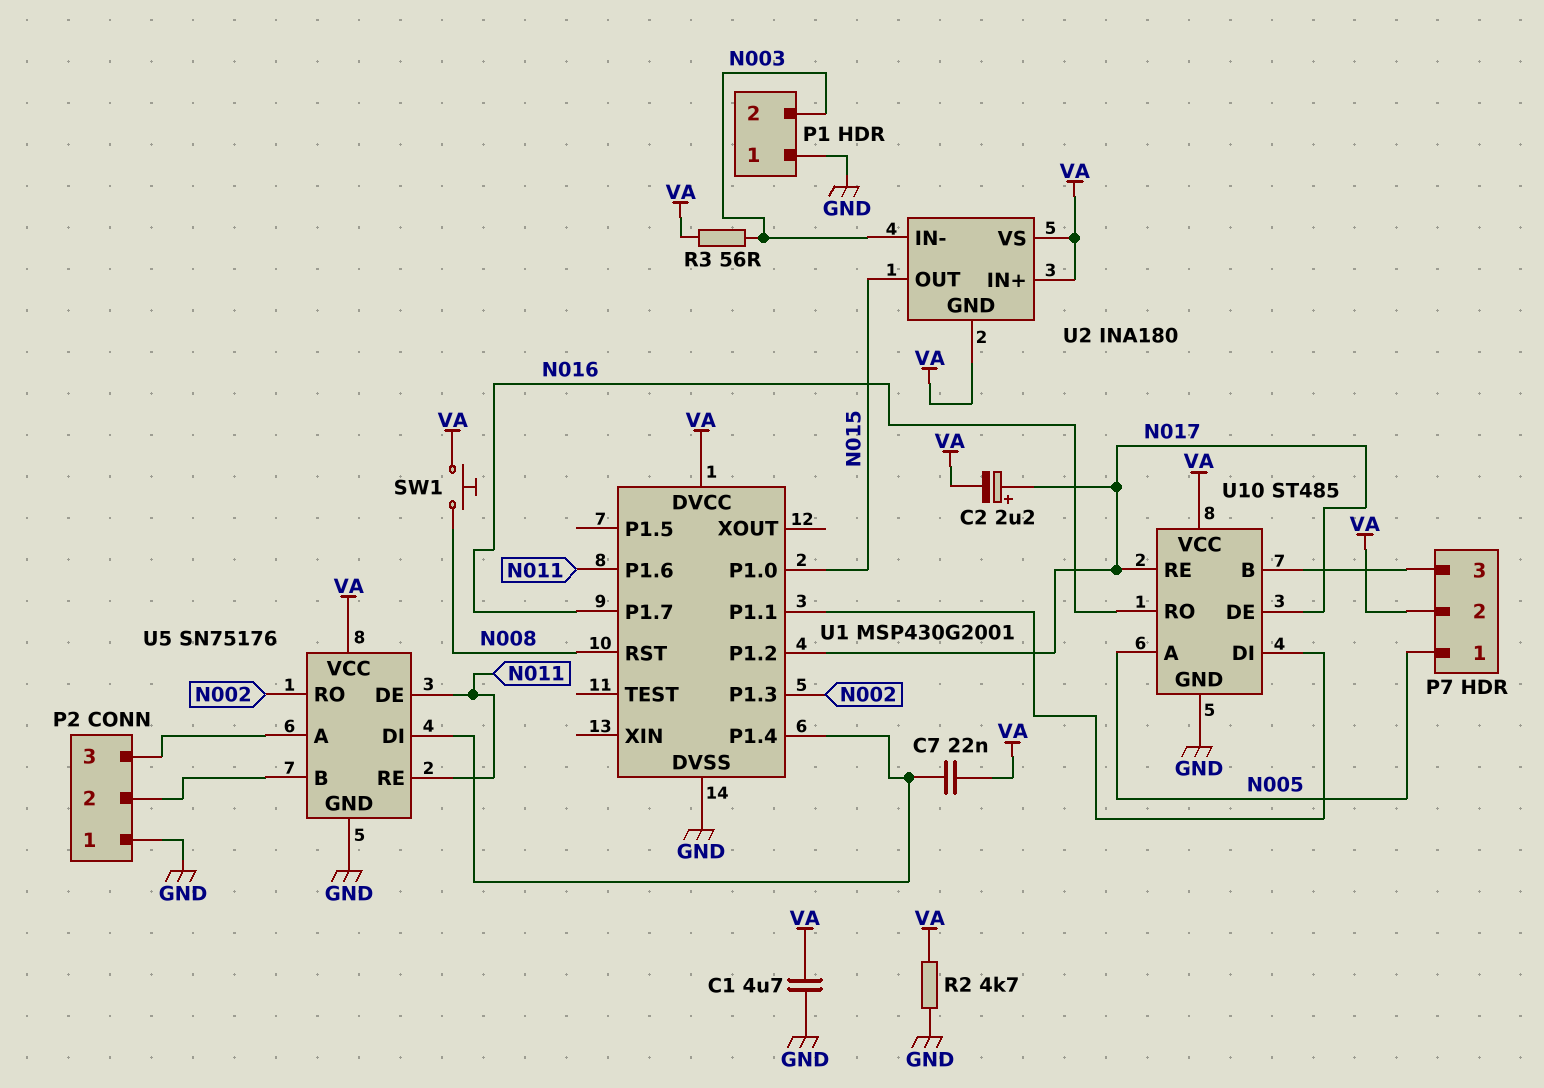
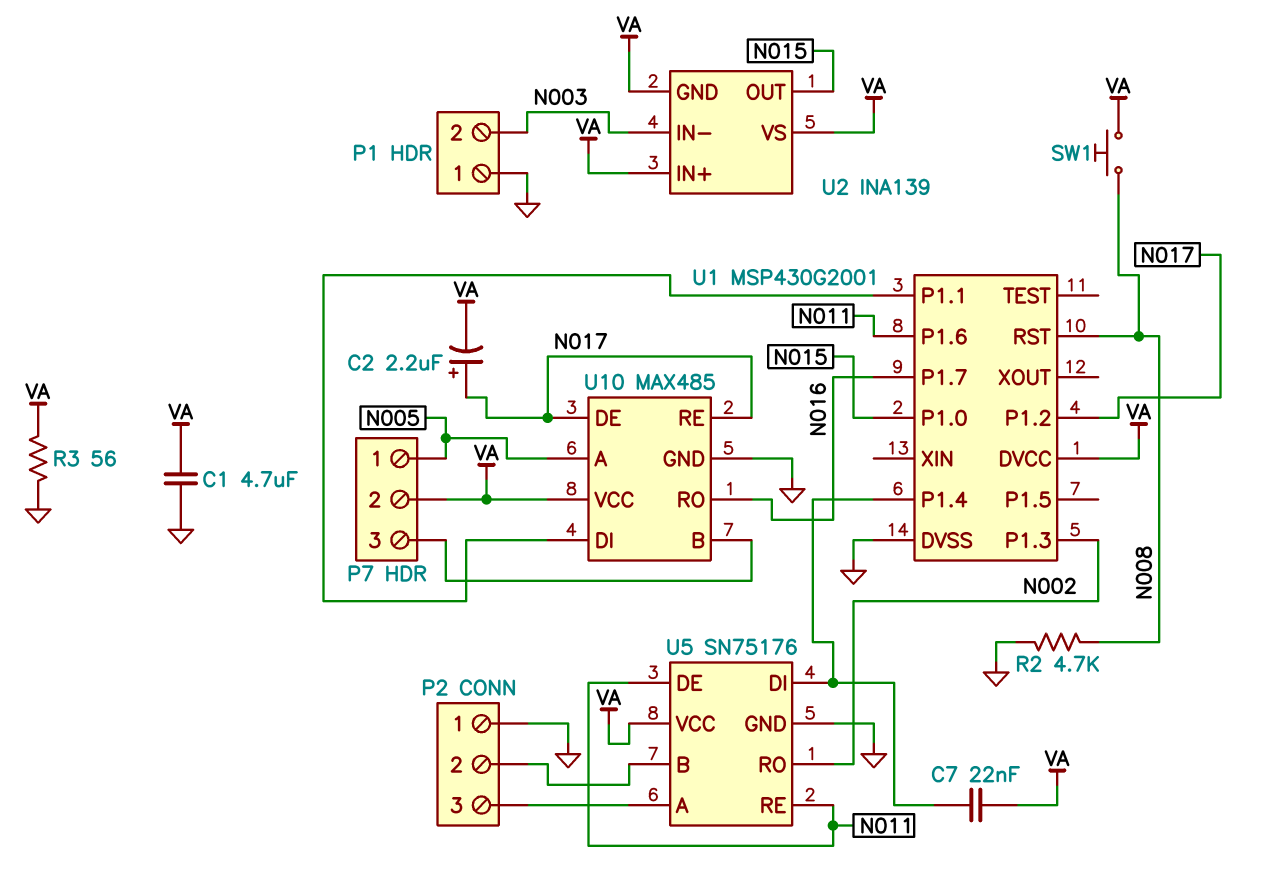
R2: 4.7k (GND, VA) -> 4.7k (GND, N008)
R3: 56 (N003, VA) -> 56 (GND, VA)
U2: INA180 -> INA139
U10: ST485 -> MAX485

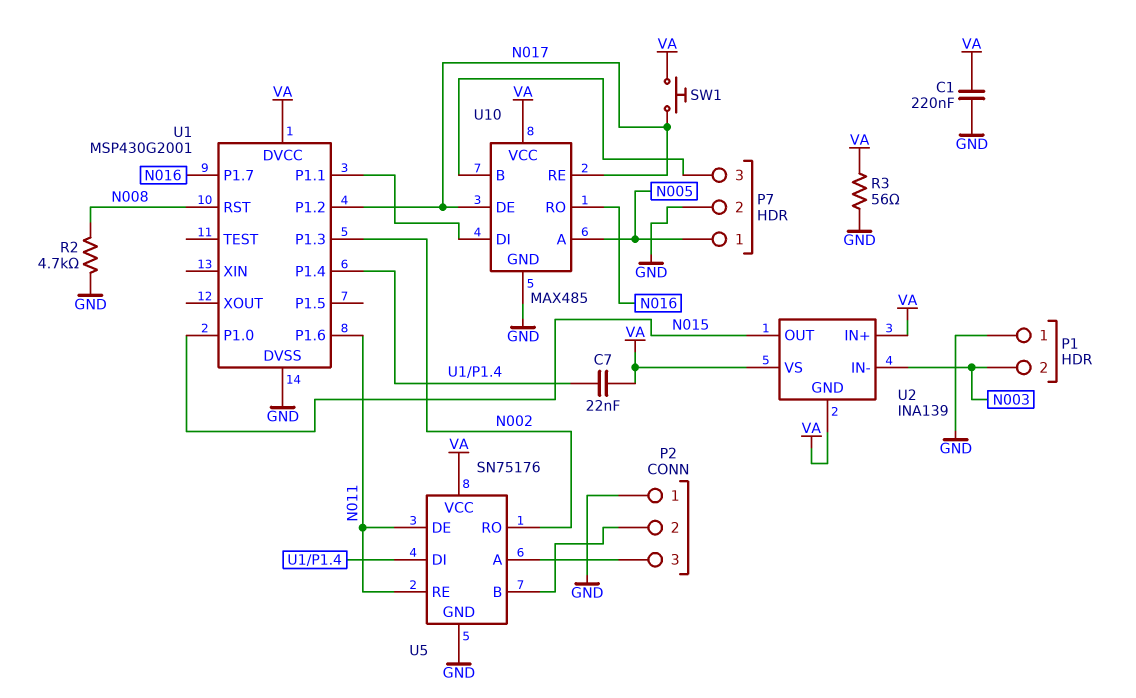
C1: 4.7uF (GND, VA) -> 220nF (GND, VA)
C2: 2.2uF (plus N017, minus VA) -> none
P7 pin 2: VA -> GND
SW1: button (N008, VA) -> button (N017, VA)

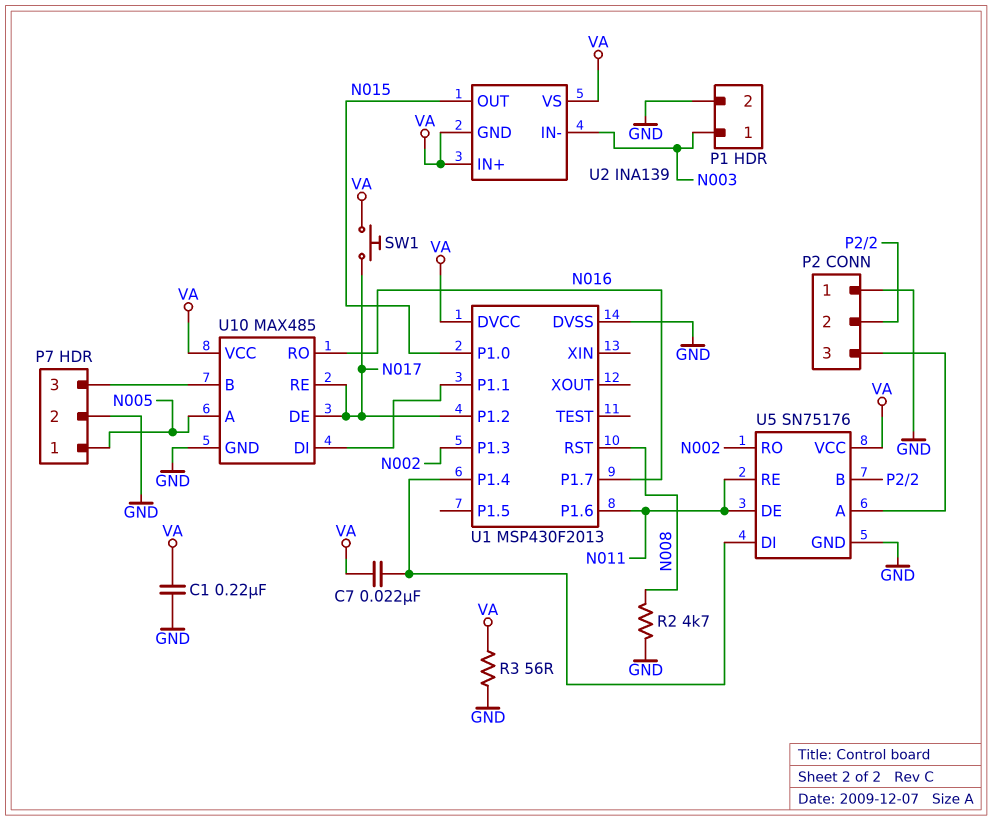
P1 pin 1: GND -> N003
P1 pin 2: N003 -> GND
U1: MSP430G2001 -> MSP430F2013

